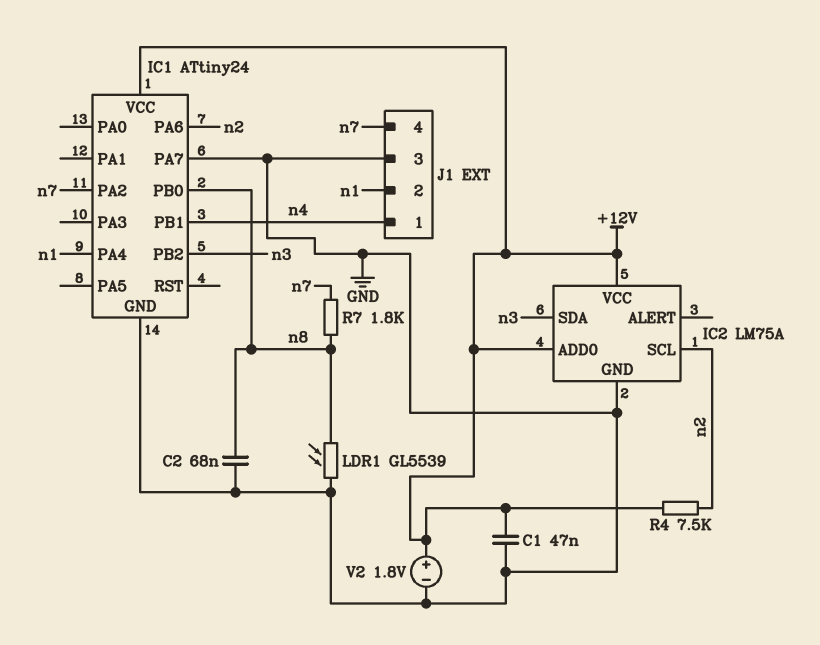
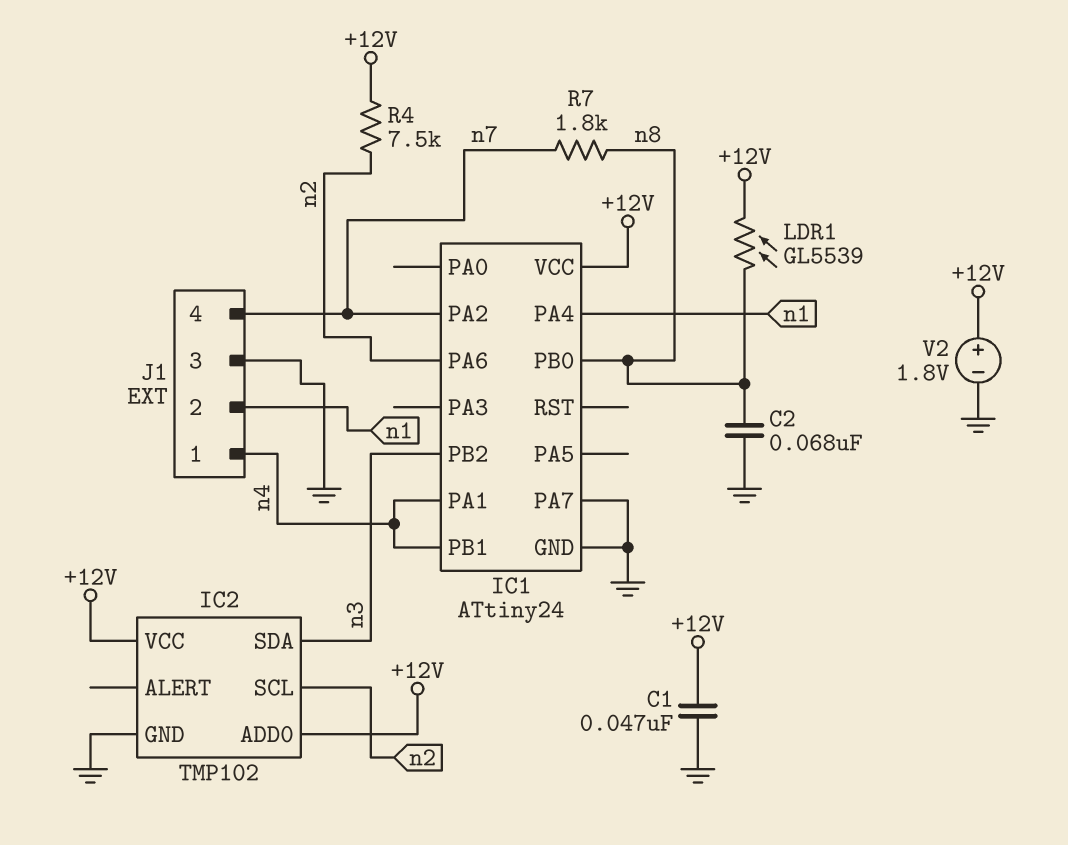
IC1 pin PA1: none -> n4
IC2: LM75A -> TMP102
LDR1: GL5539 (GND, n8) -> GL5539 (+12V, n8)

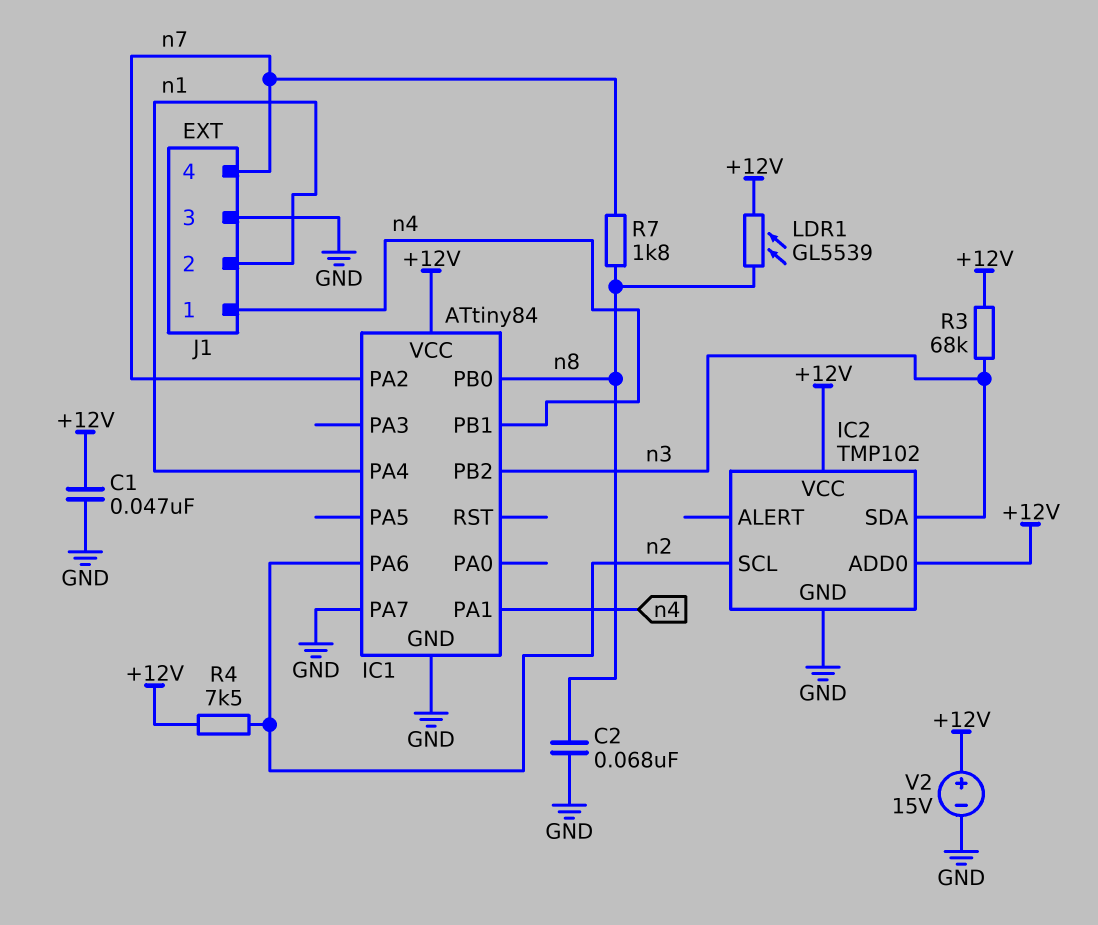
IC1: ATtiny24 -> ATtiny84
R3: none -> 68k (+12V, n3)
V2: 1.8V (plus +12V, minus GND) -> 15V (plus +12V, minus GND)

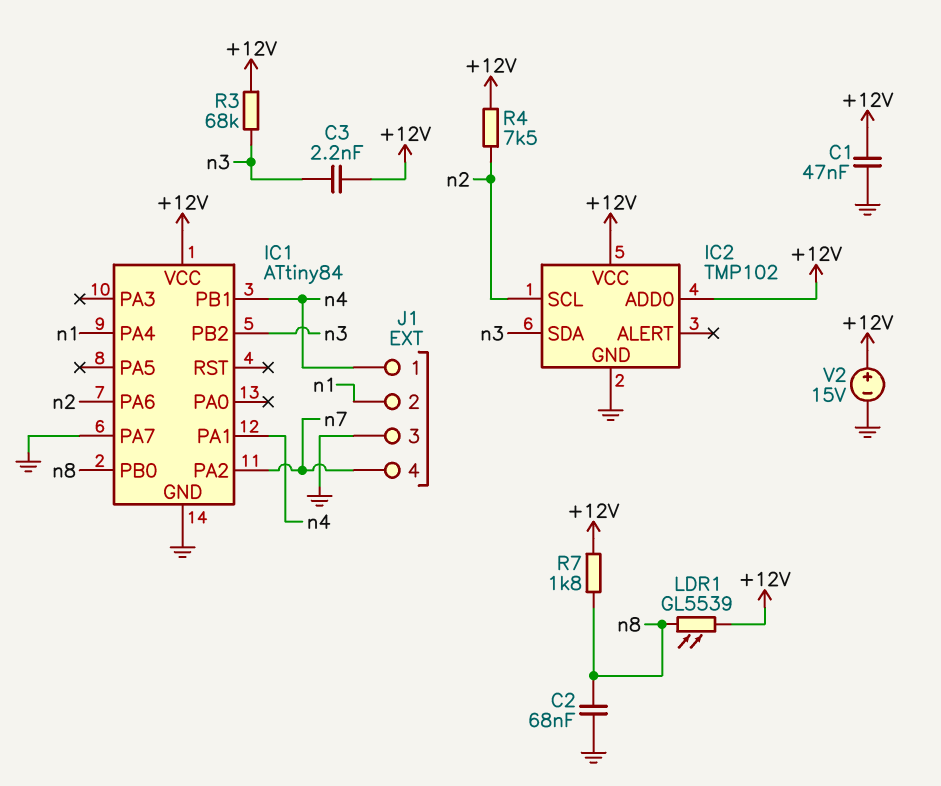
C3: none -> 2.2nF (+12V, n3)
R7: 1.8k (n7, n8) -> 1.8k (+12V, n8)

